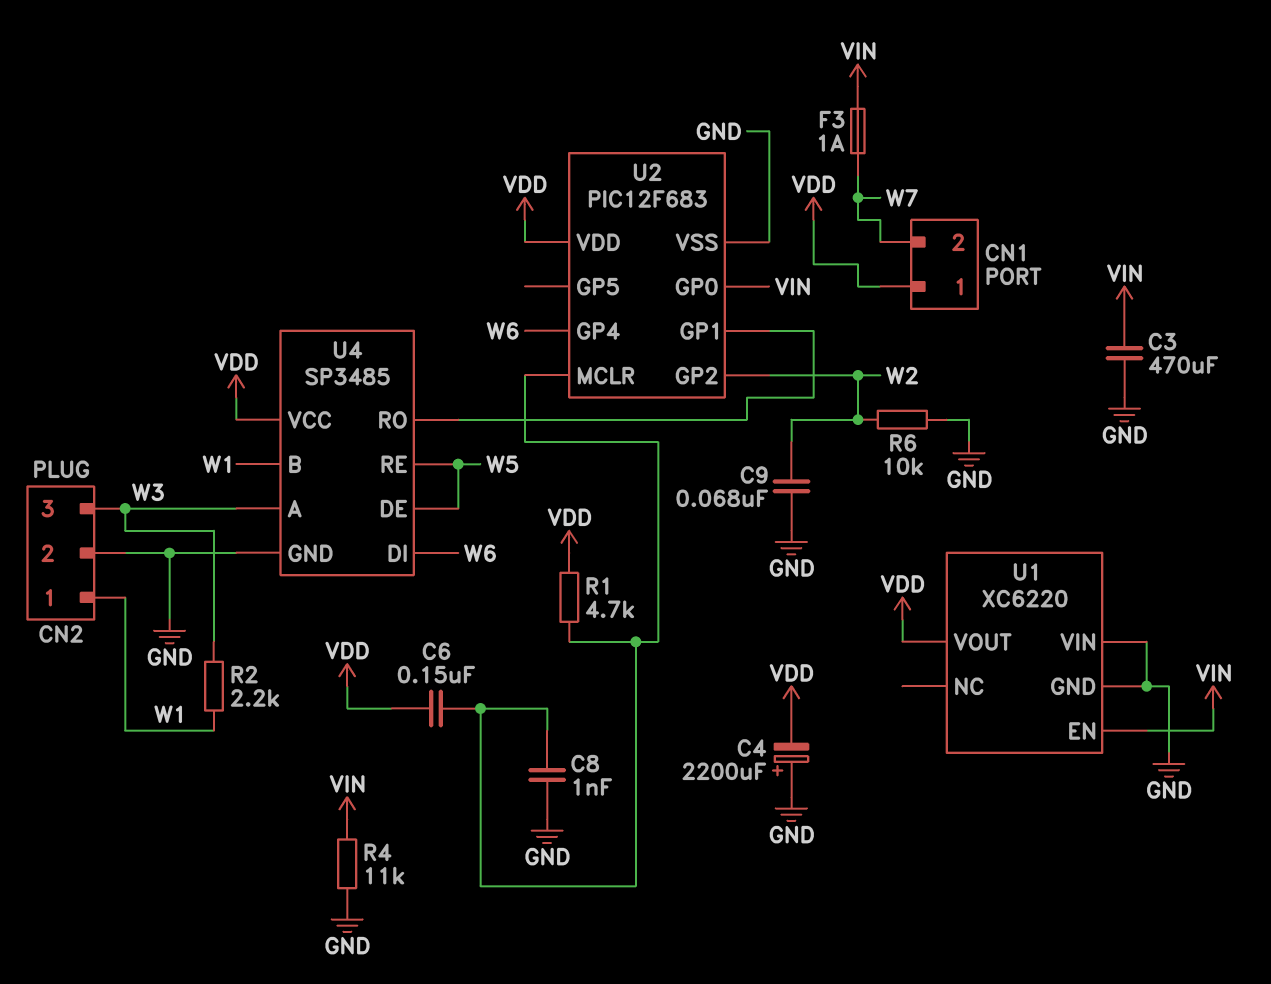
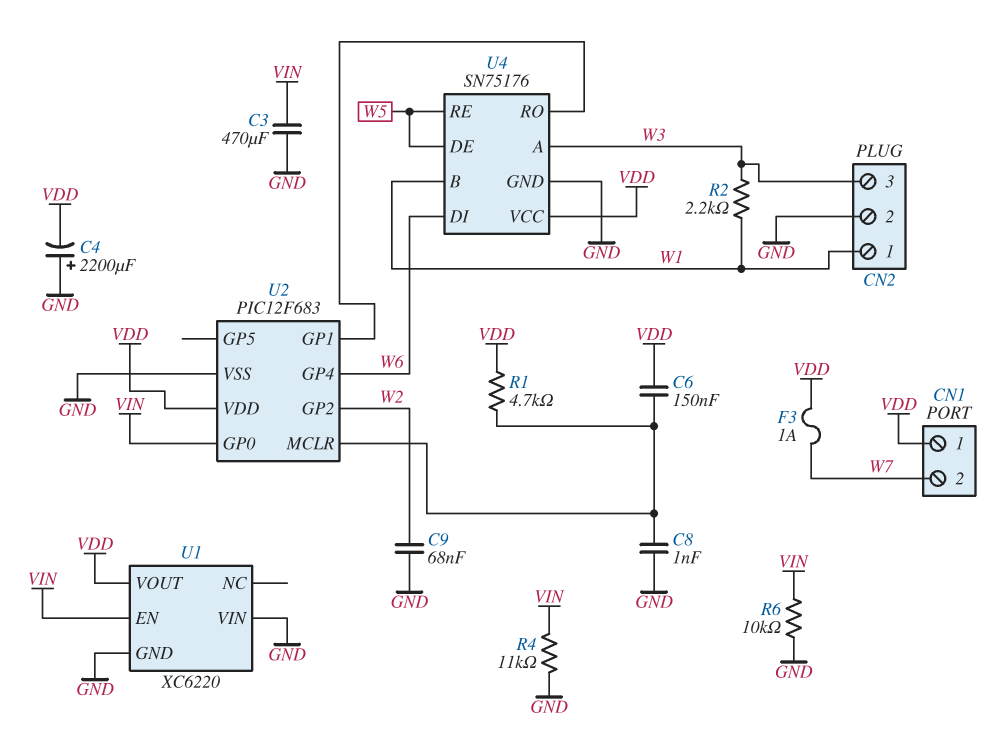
F3: 1A (VIN, W7) -> 1A (VDD, W7)
R6: 10k (GND, W2) -> 10k (GND, VIN)
U4: SP3485 -> SN75176

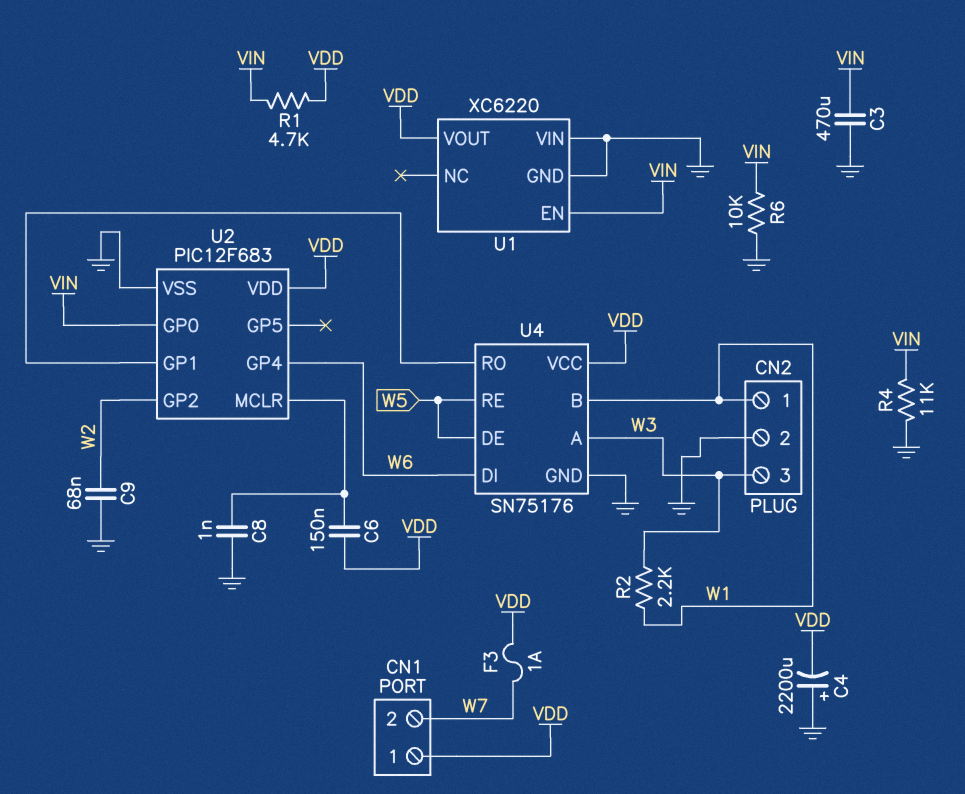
R1: 4.7k (U2/MCLR, VDD) -> 4.7k (VDD, VIN)

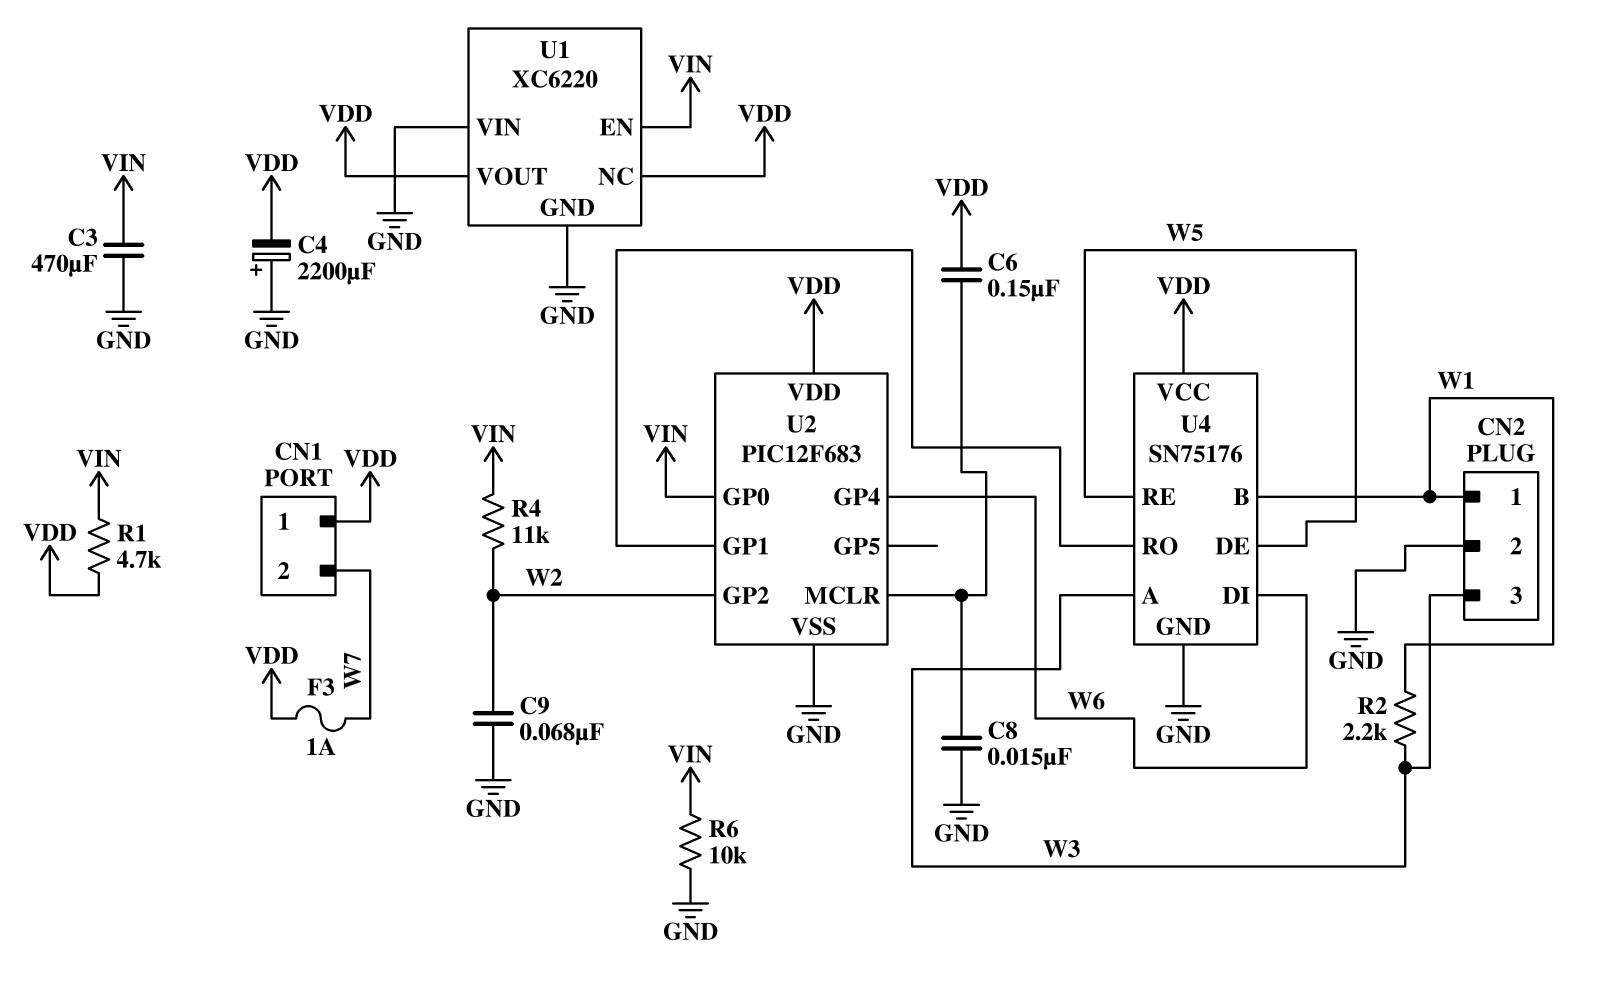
C8: 1nF (GND, U2/MCLR) -> 15nF (GND, U2/MCLR)
R4: 11k (GND, VIN) -> 11k (VIN, W2)
U1 pin NC: none -> VDD

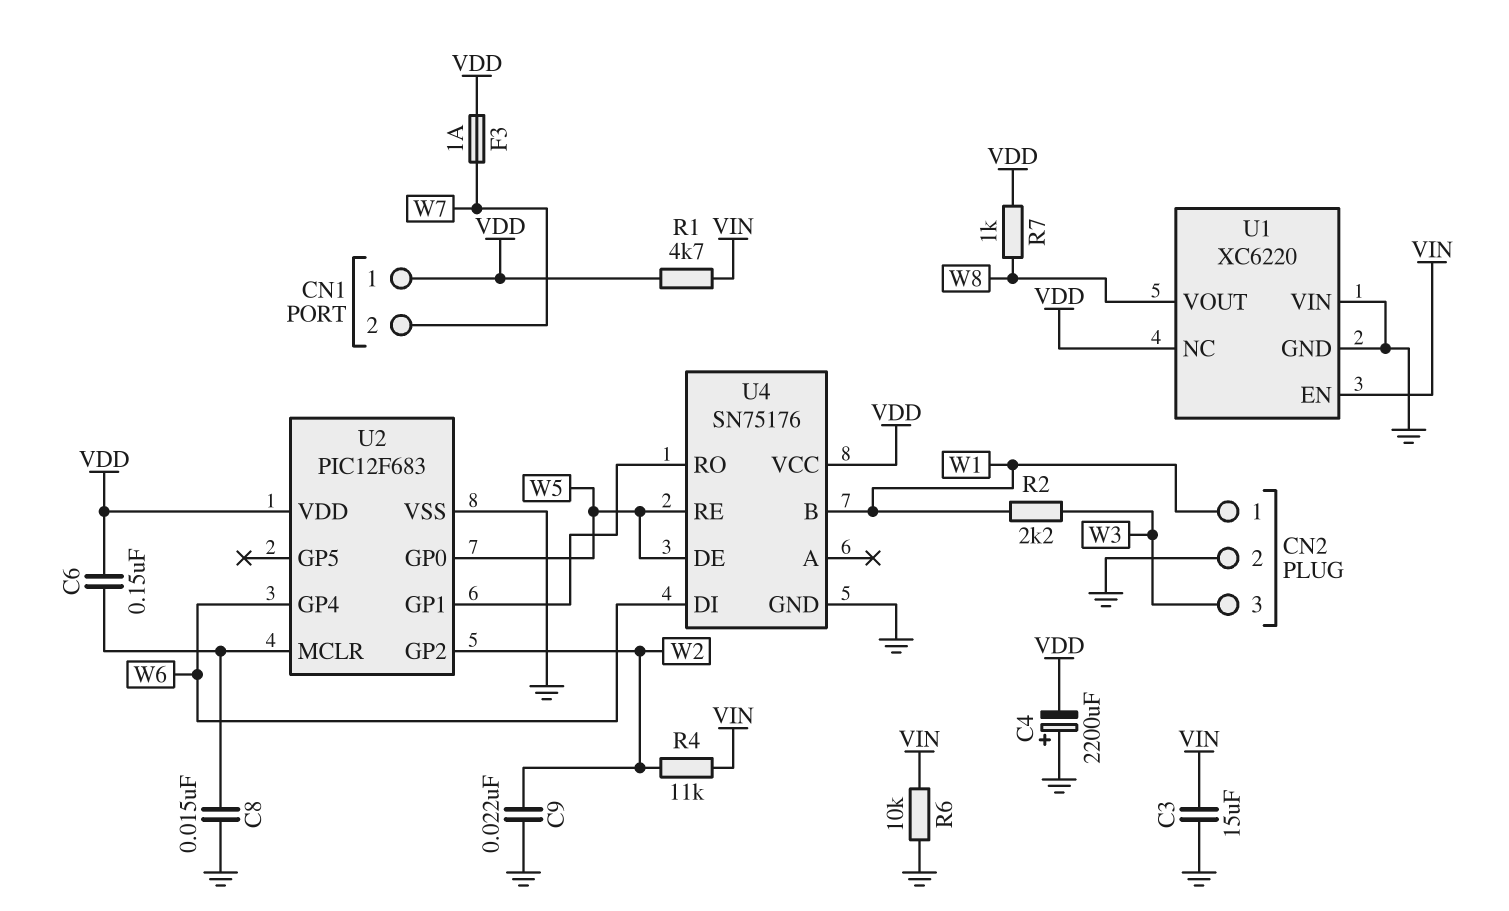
C3: 470uF (GND, VIN) -> 15uF (GND, VIN)
C9: 68nF (GND, W2) -> 22nF (GND, W2)
R7: none -> 1k (VDD, W8)
U1 pin VOUT: VDD -> W8
U2 pin GP0: VIN -> W5
U4 pin A: W3 -> none

